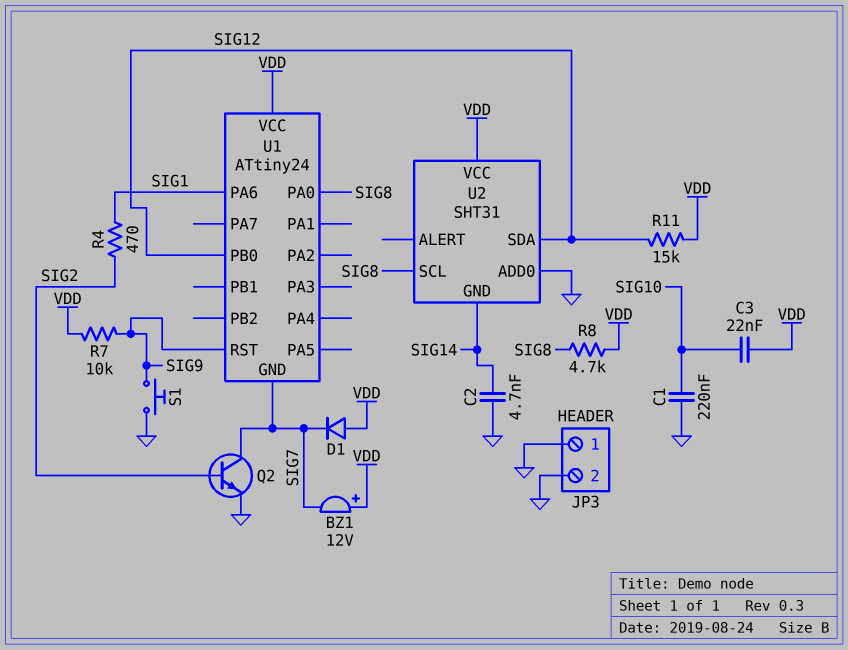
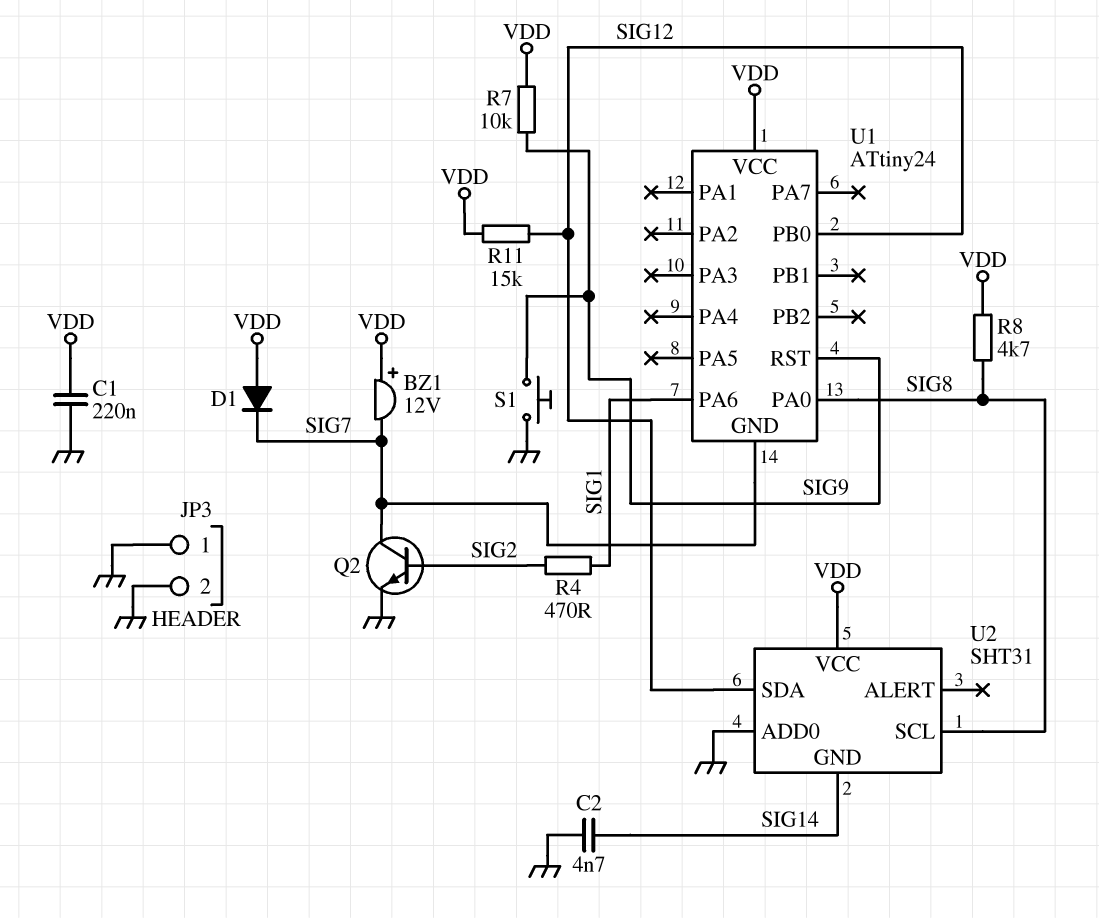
C1: 220nF (GND, SIG10) -> 220nF (GND, VDD)
C3: 22nF (SIG10, VDD) -> none

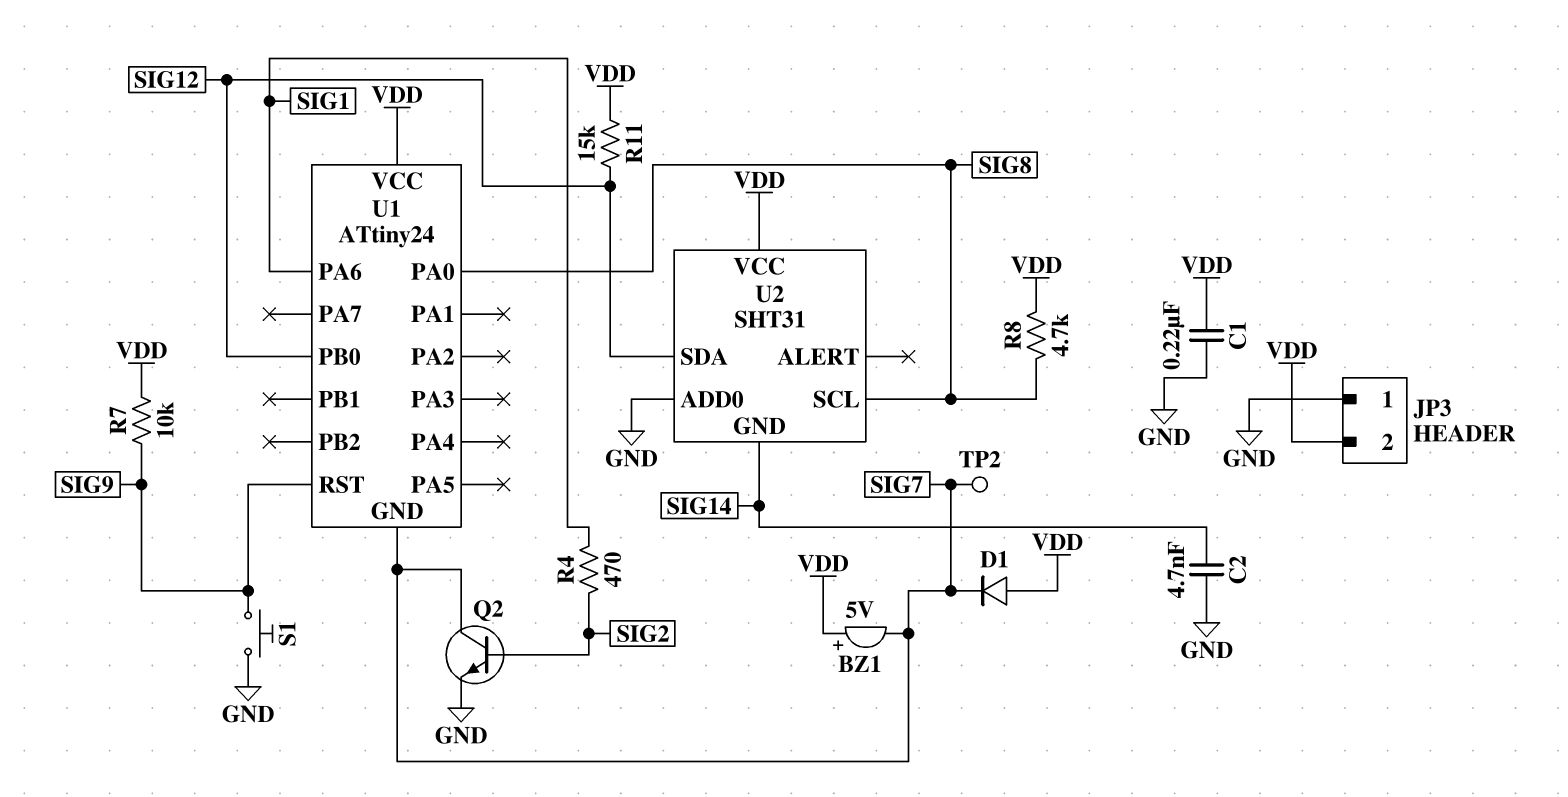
BZ1: buzzer 12V (plus VDD, minus SIG7) -> buzzer 5V (plus VDD, minus SIG7)
JP3 pin 2: GND -> VDD
TP2: none -> test point (SIG7)

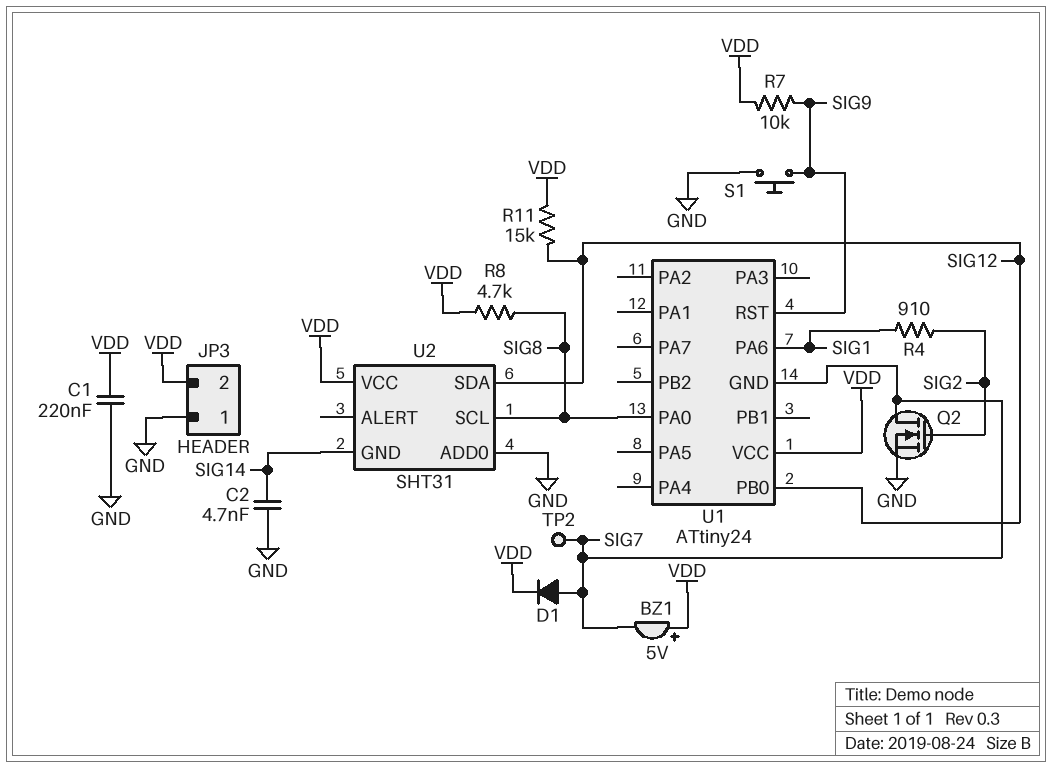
D1: diode (A VDD, K SIG7) -> diode (A SIG7, K VDD)
Q2: NPN (B SIG2, C SIG7, E GND) -> NMOS (G SIG2, D SIG7, S GND)
R4: 470 (SIG1, SIG2) -> 910 (SIG1, SIG2)

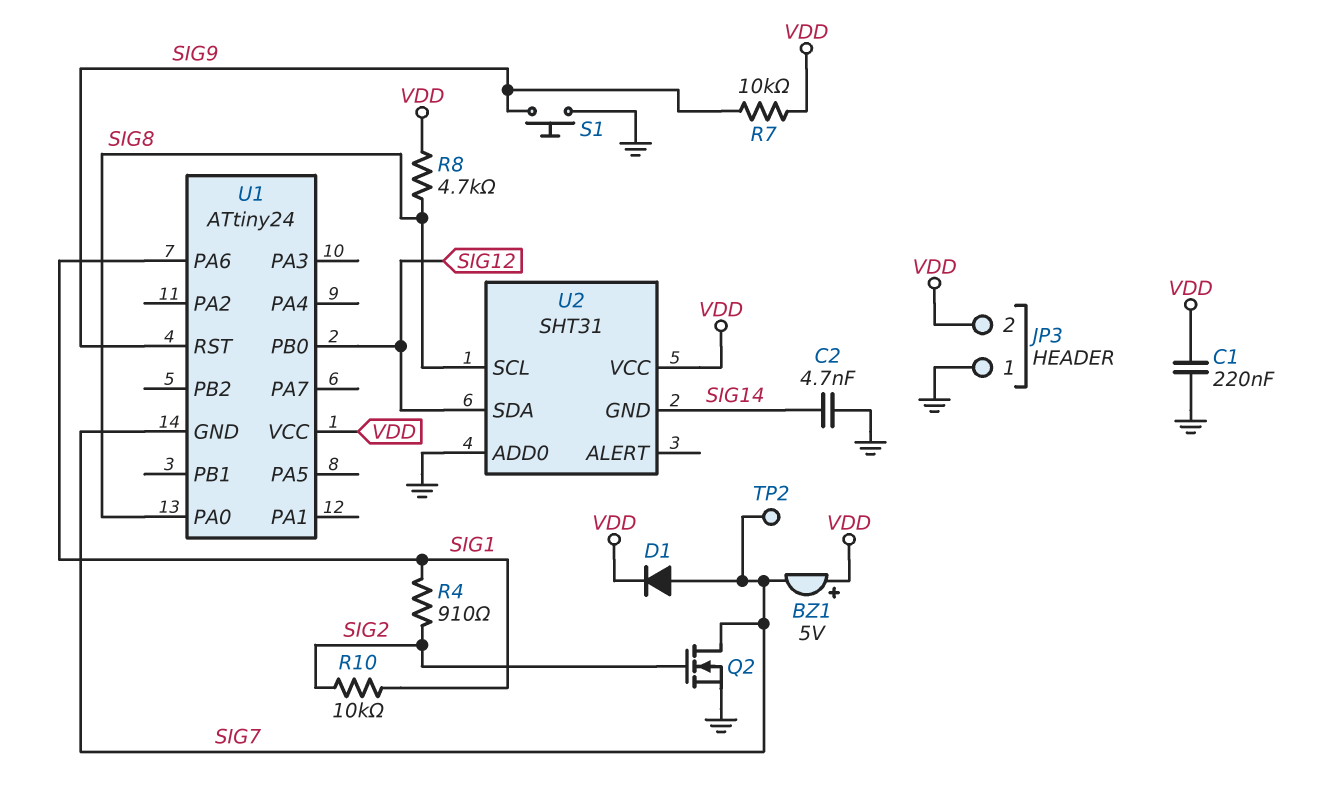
R10: none -> 10k (SIG1, SIG2)
R11: 15k (SIG12, VDD) -> none

